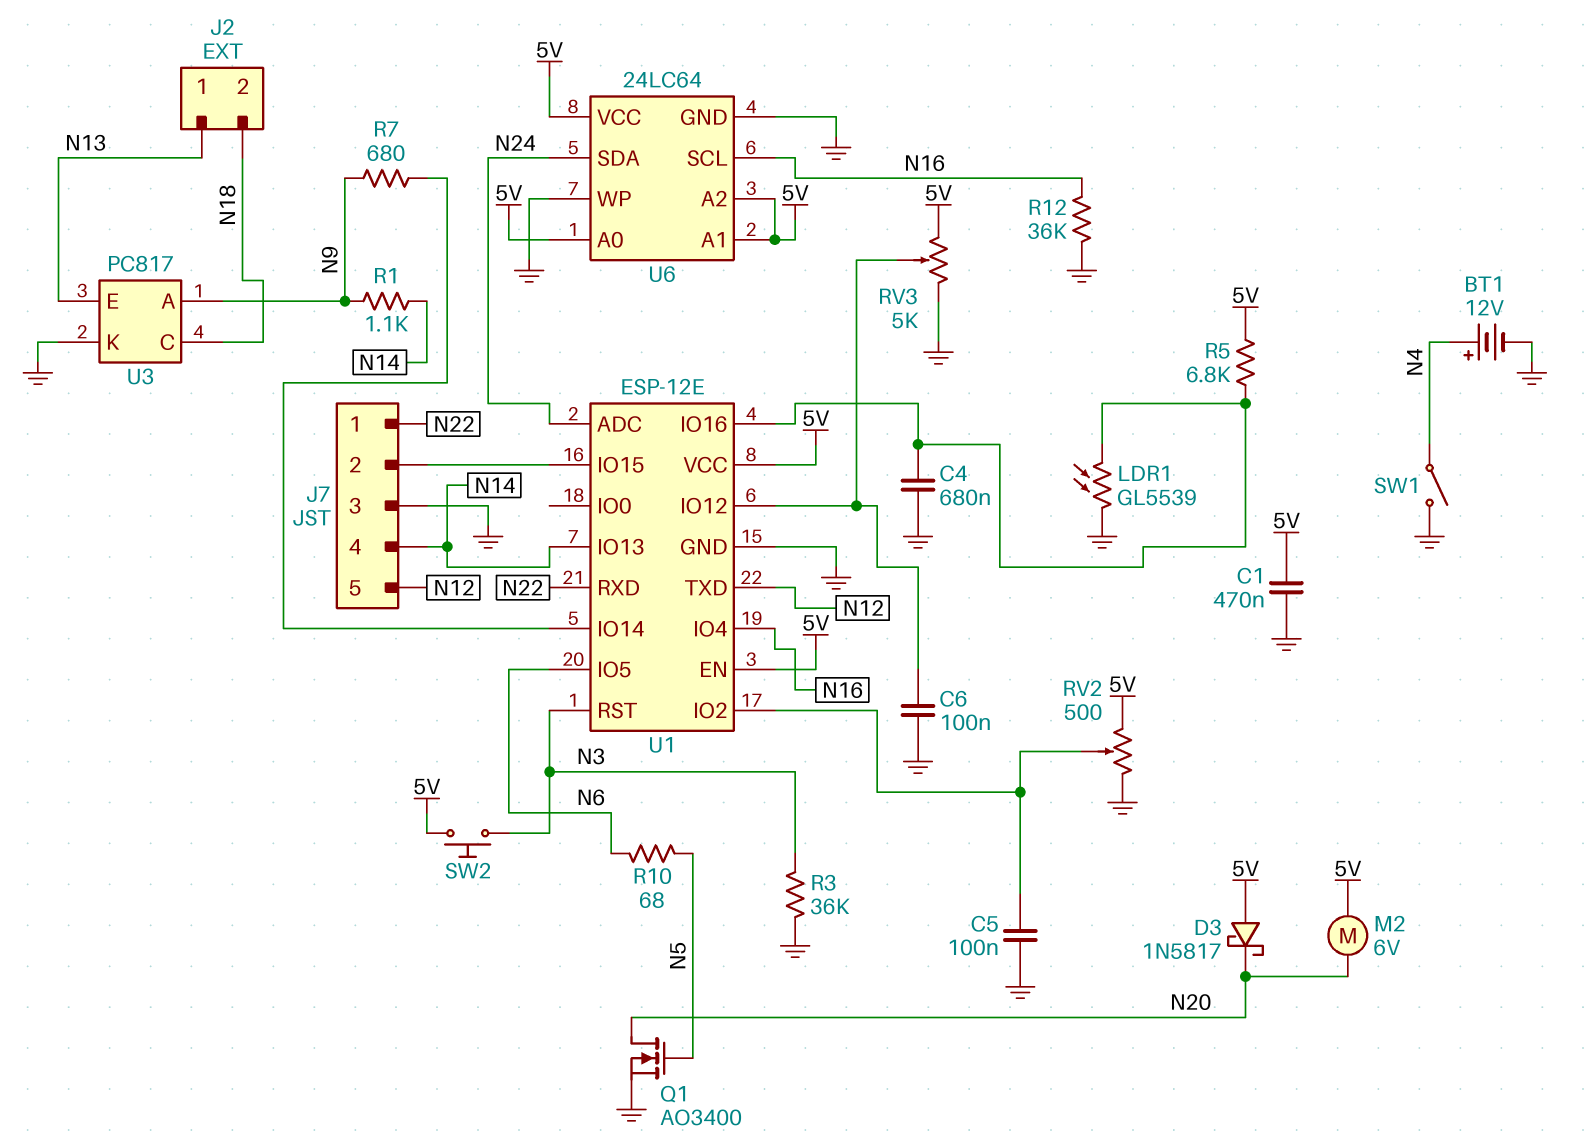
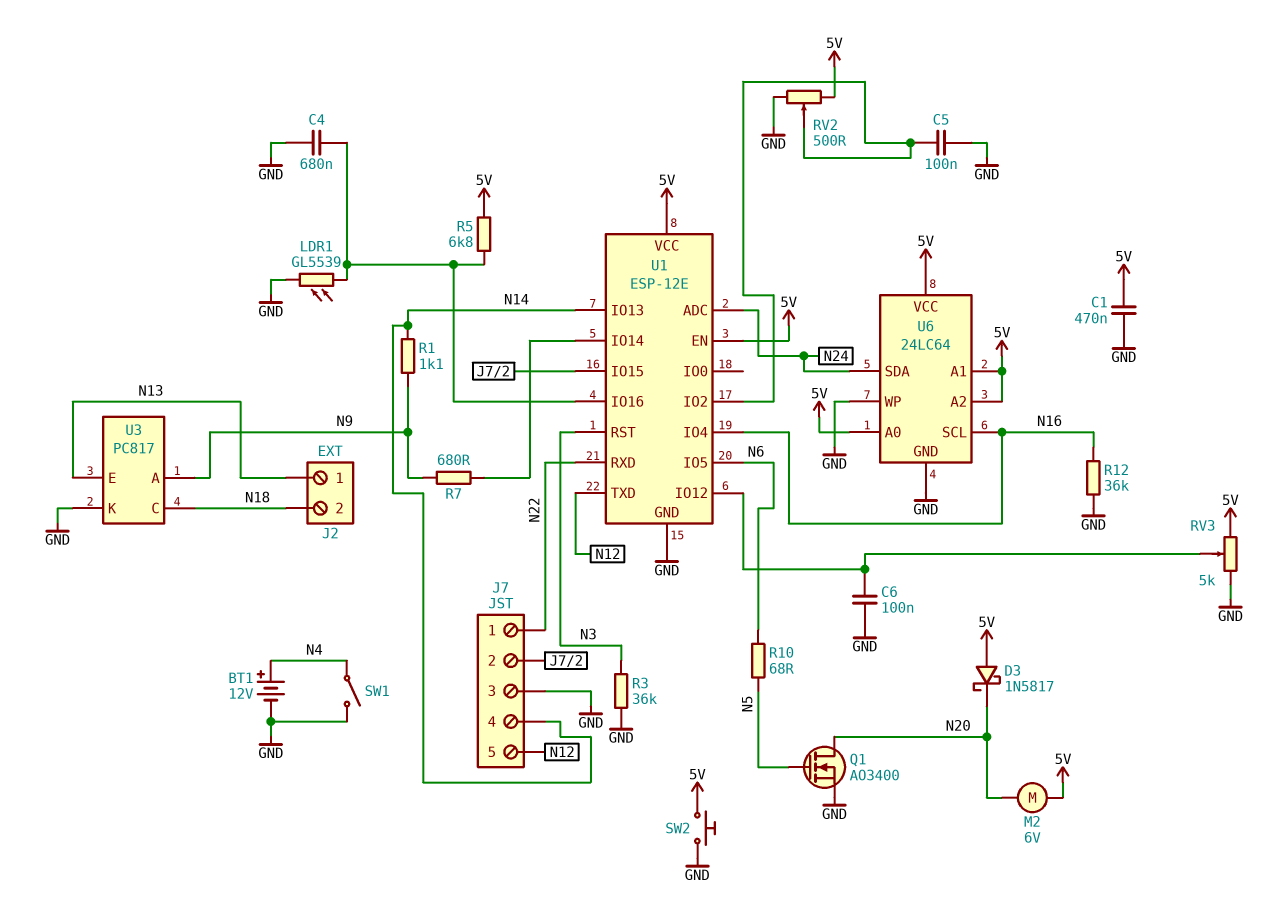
SW2: button (5V, N3) -> button (5V, GND)

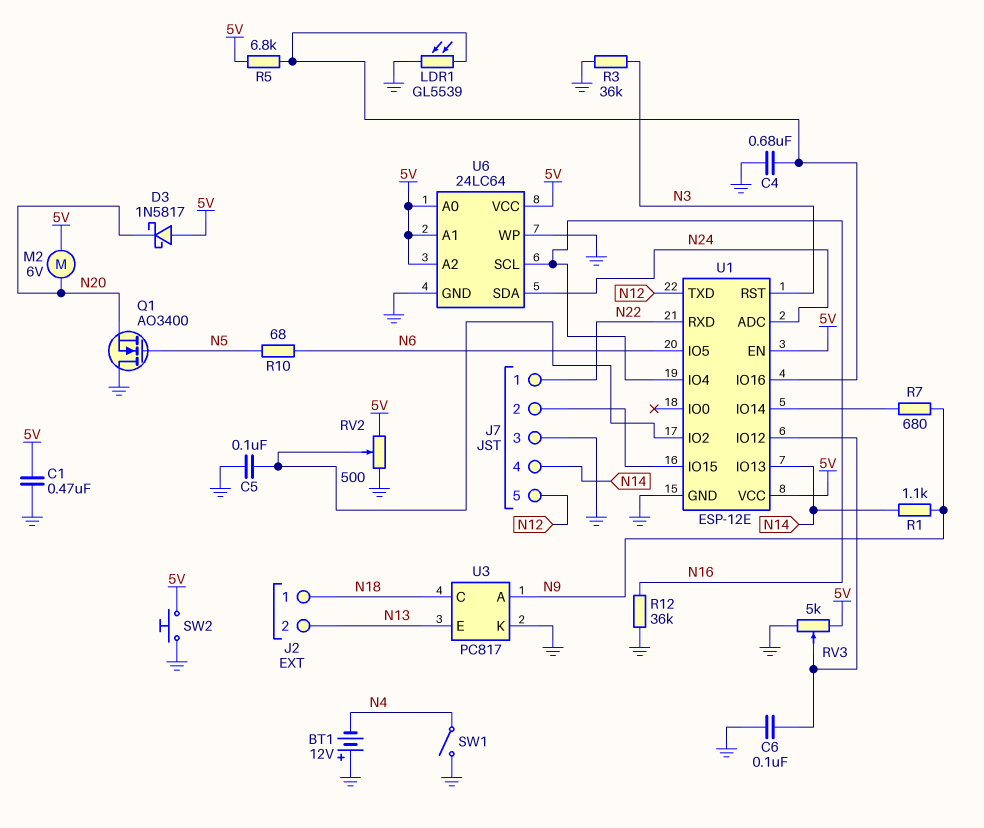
BT1: 12V (plus N4, minus GND) -> 12V (plus GND, minus N4)
J2 pin 1: N13 -> N18
J2 pin 2: N18 -> N13
Q1: NMOS AO3400 (G N5, D N20, S GND) -> NMOS AO3400 (G N5, D GND, S N20)

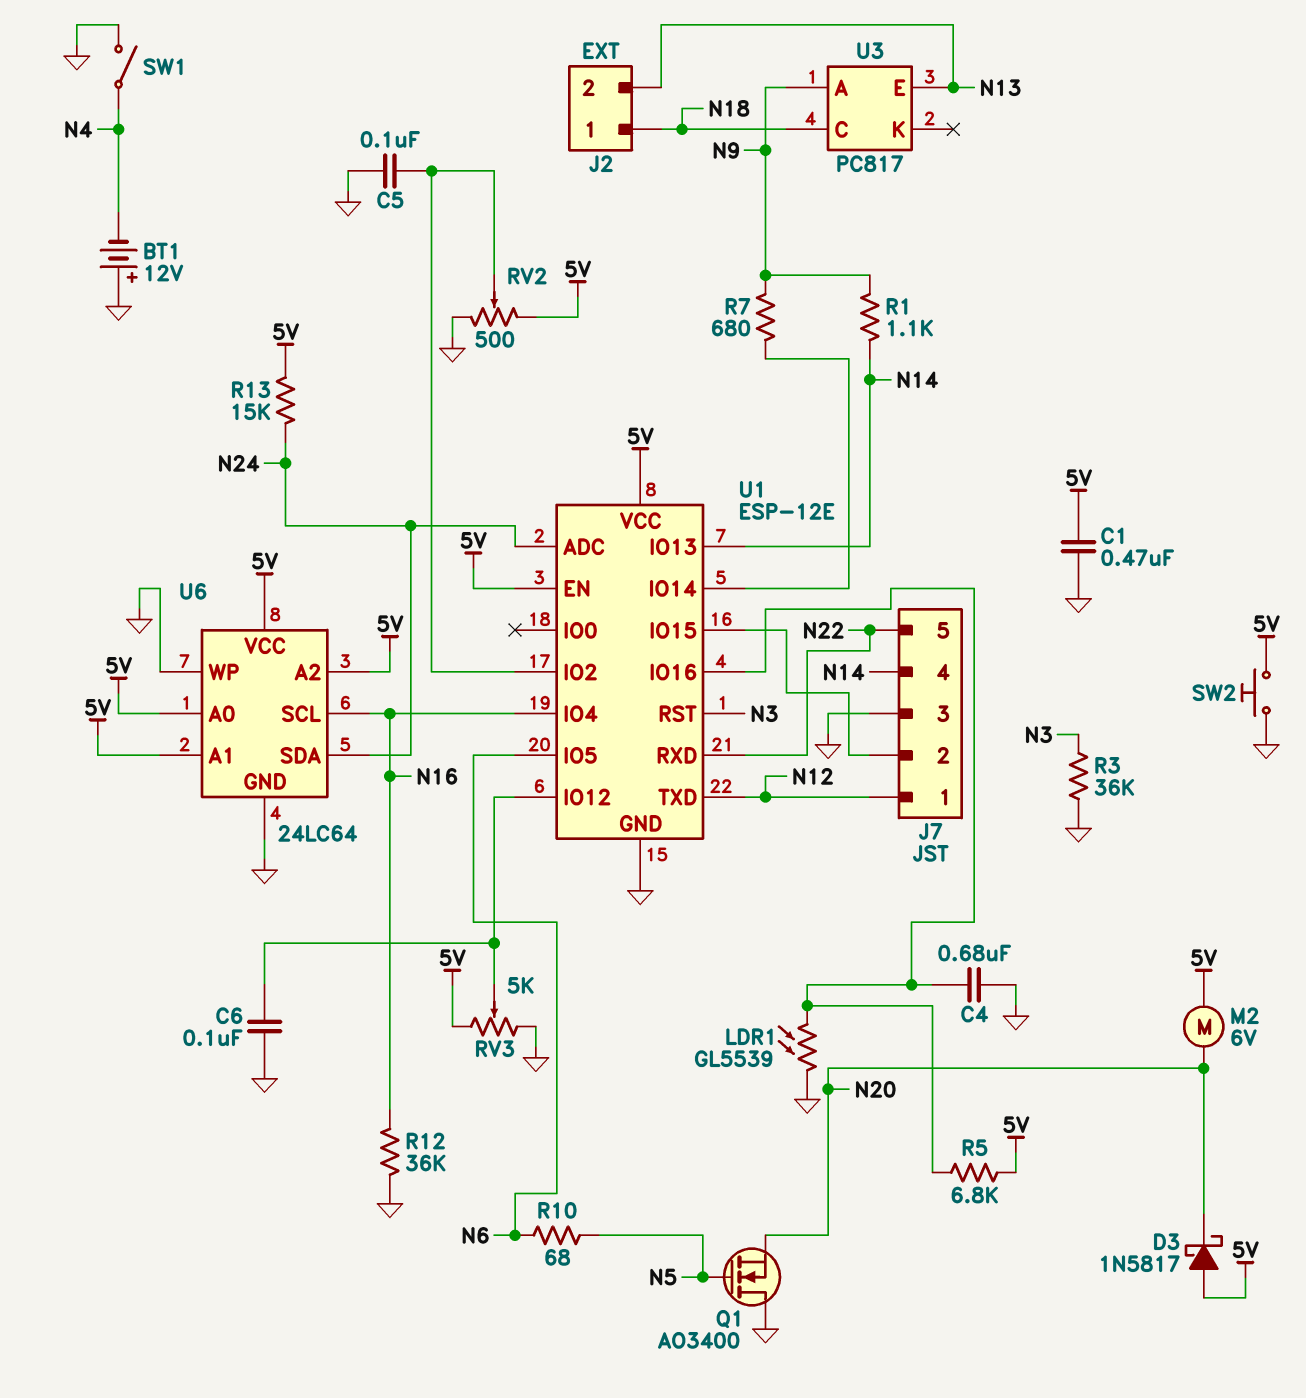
J7 pin 1: N22 -> N12
J7 pin 5: N12 -> N22
R13: none -> 15k (5V, N24)
U3 pin K: GND -> none

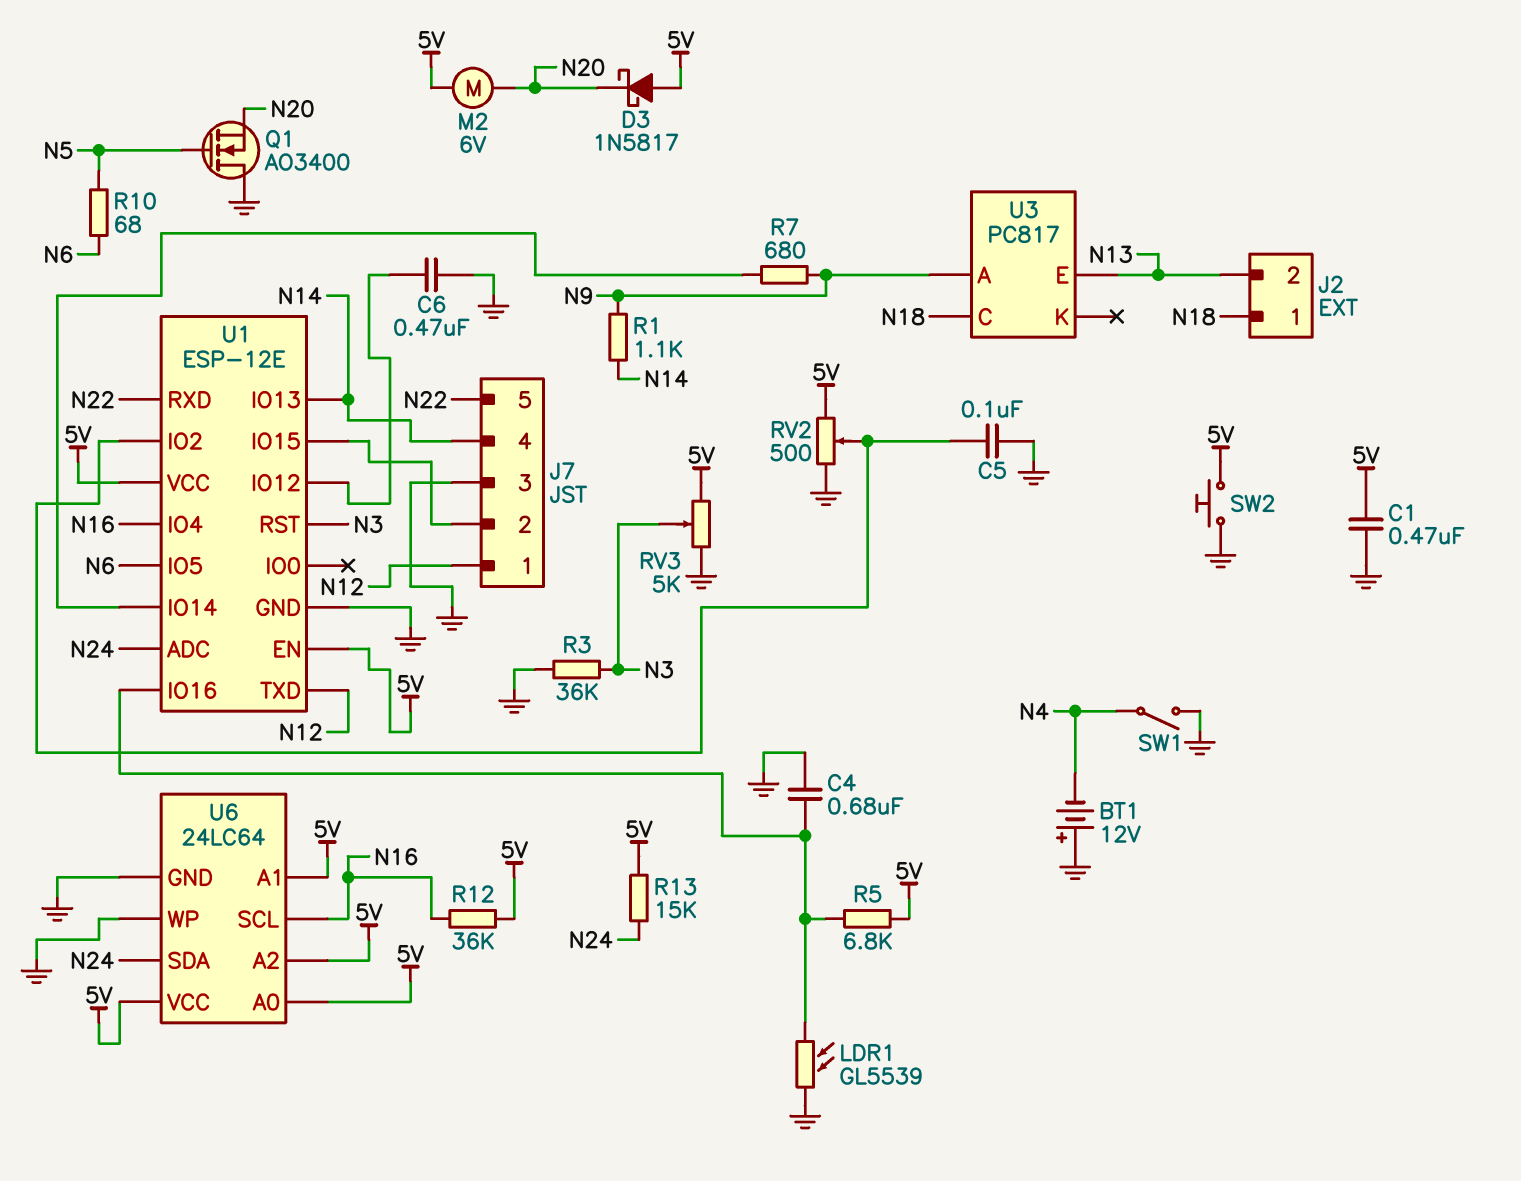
C6: 100nF (GND, U1/IO12) -> 470nF (GND, U1/IO12)
R12: 36k (GND, N16) -> 36k (5V, N16)
RV3: 5k (5V, GND, wiper U1/IO12) -> 5k (5V, GND, wiper N3)

